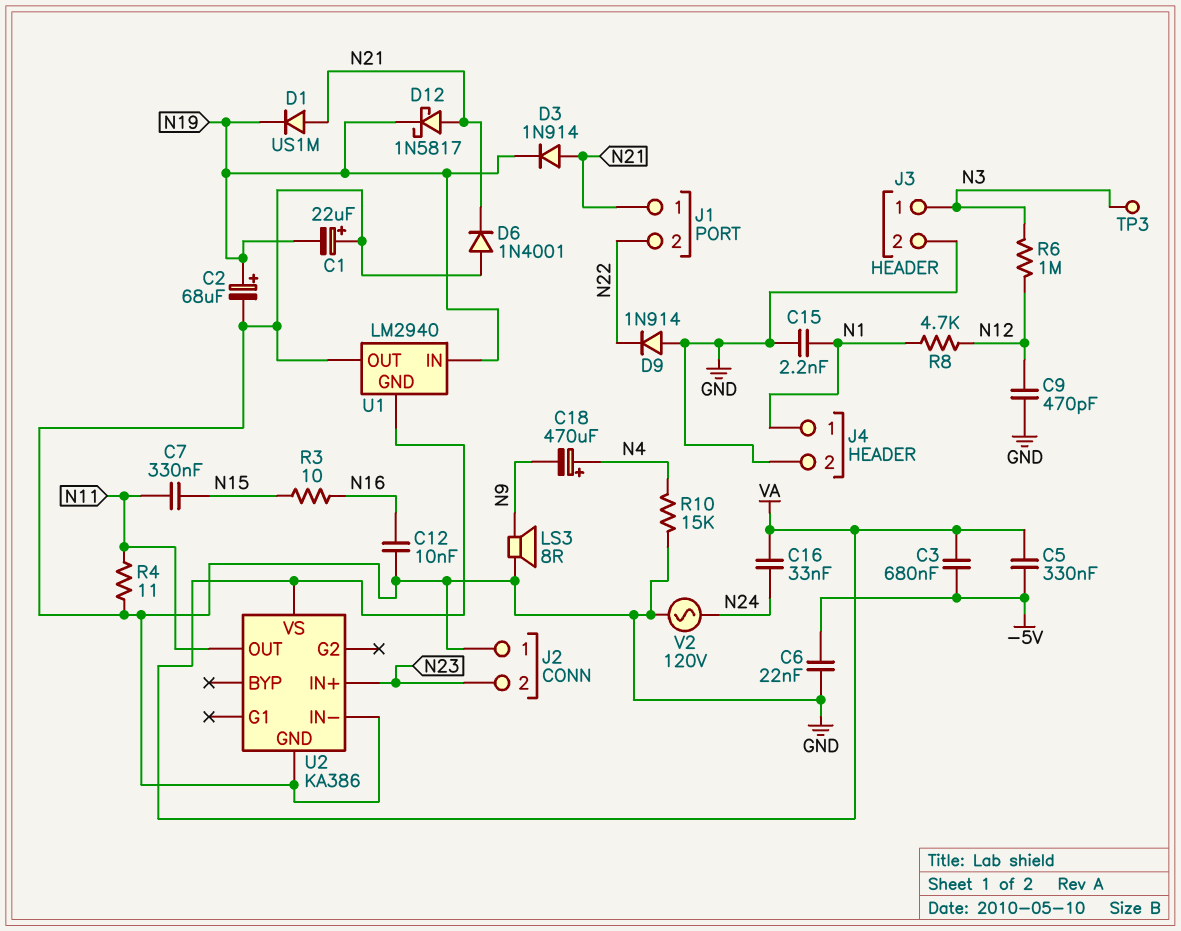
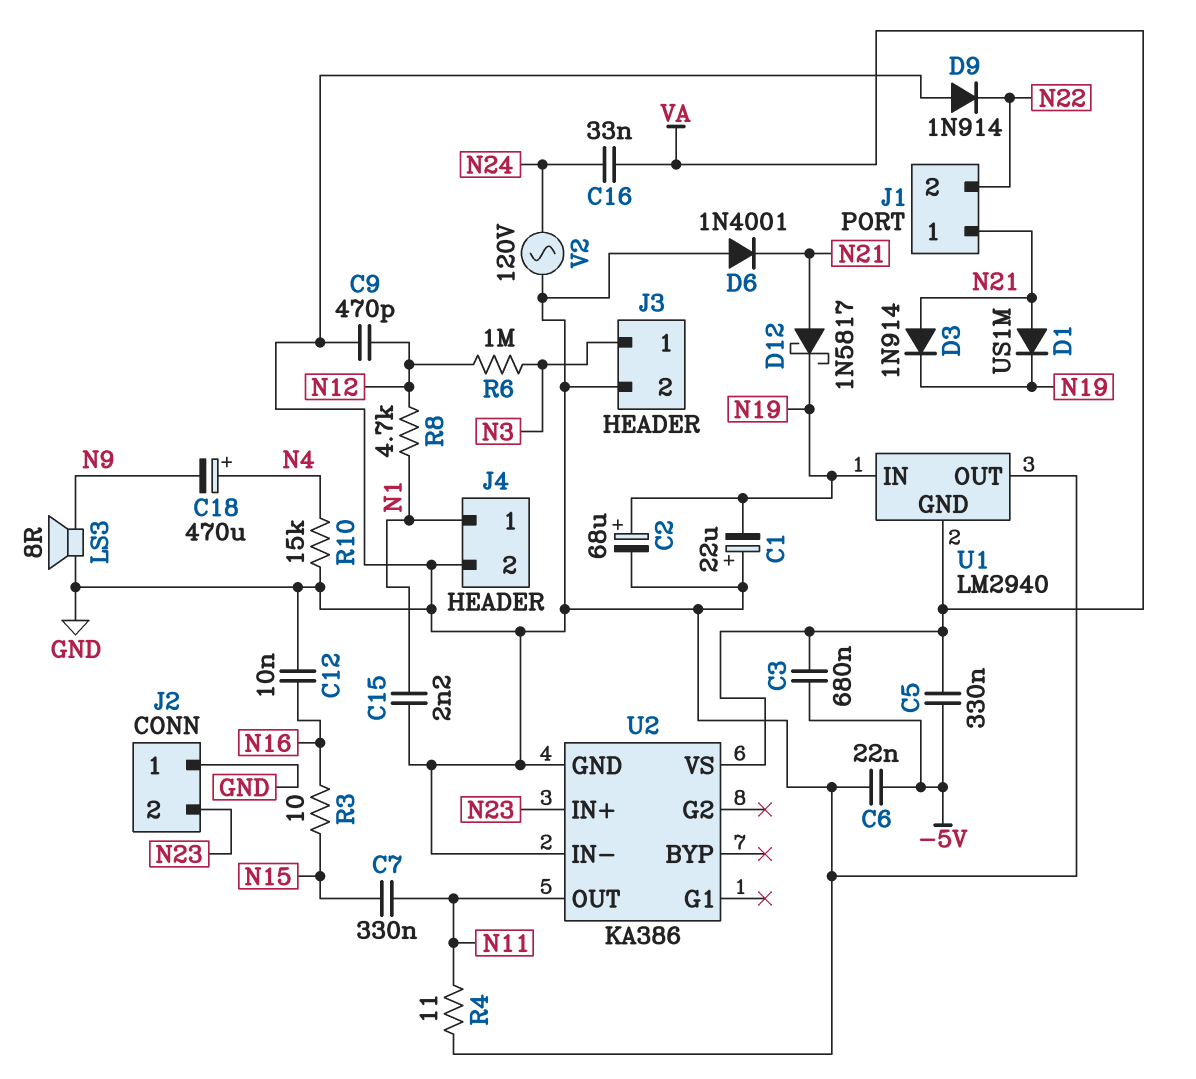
TP3: test point (N3) -> none

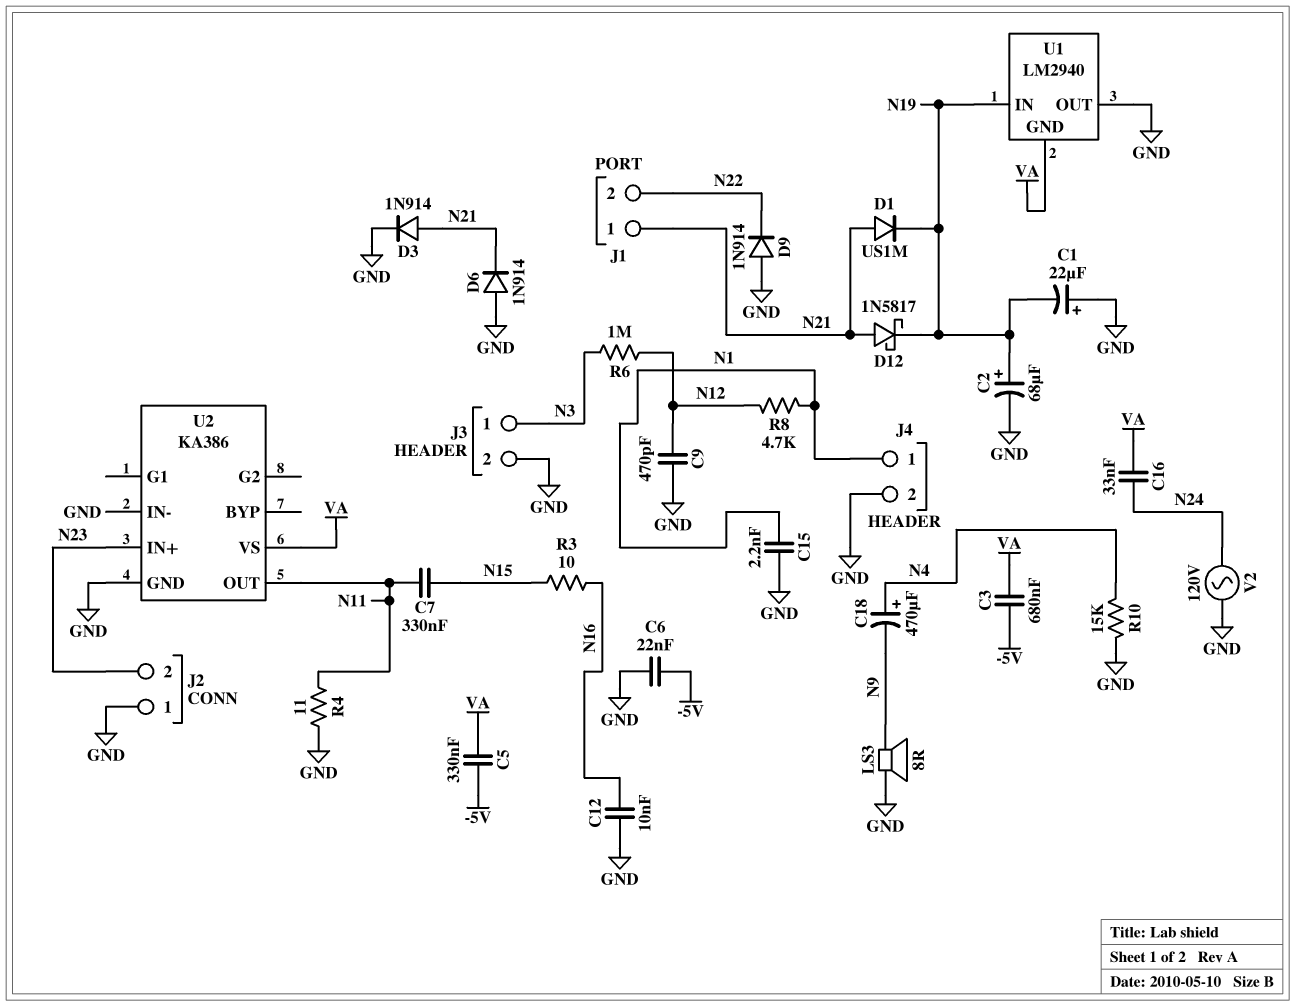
D3: diode 1N914 (A N21, K N19) -> diode 1N914 (A N21, K GND)
D6: diode 1N4001 (A GND, K N21) -> diode 1N914 (A GND, K N21)

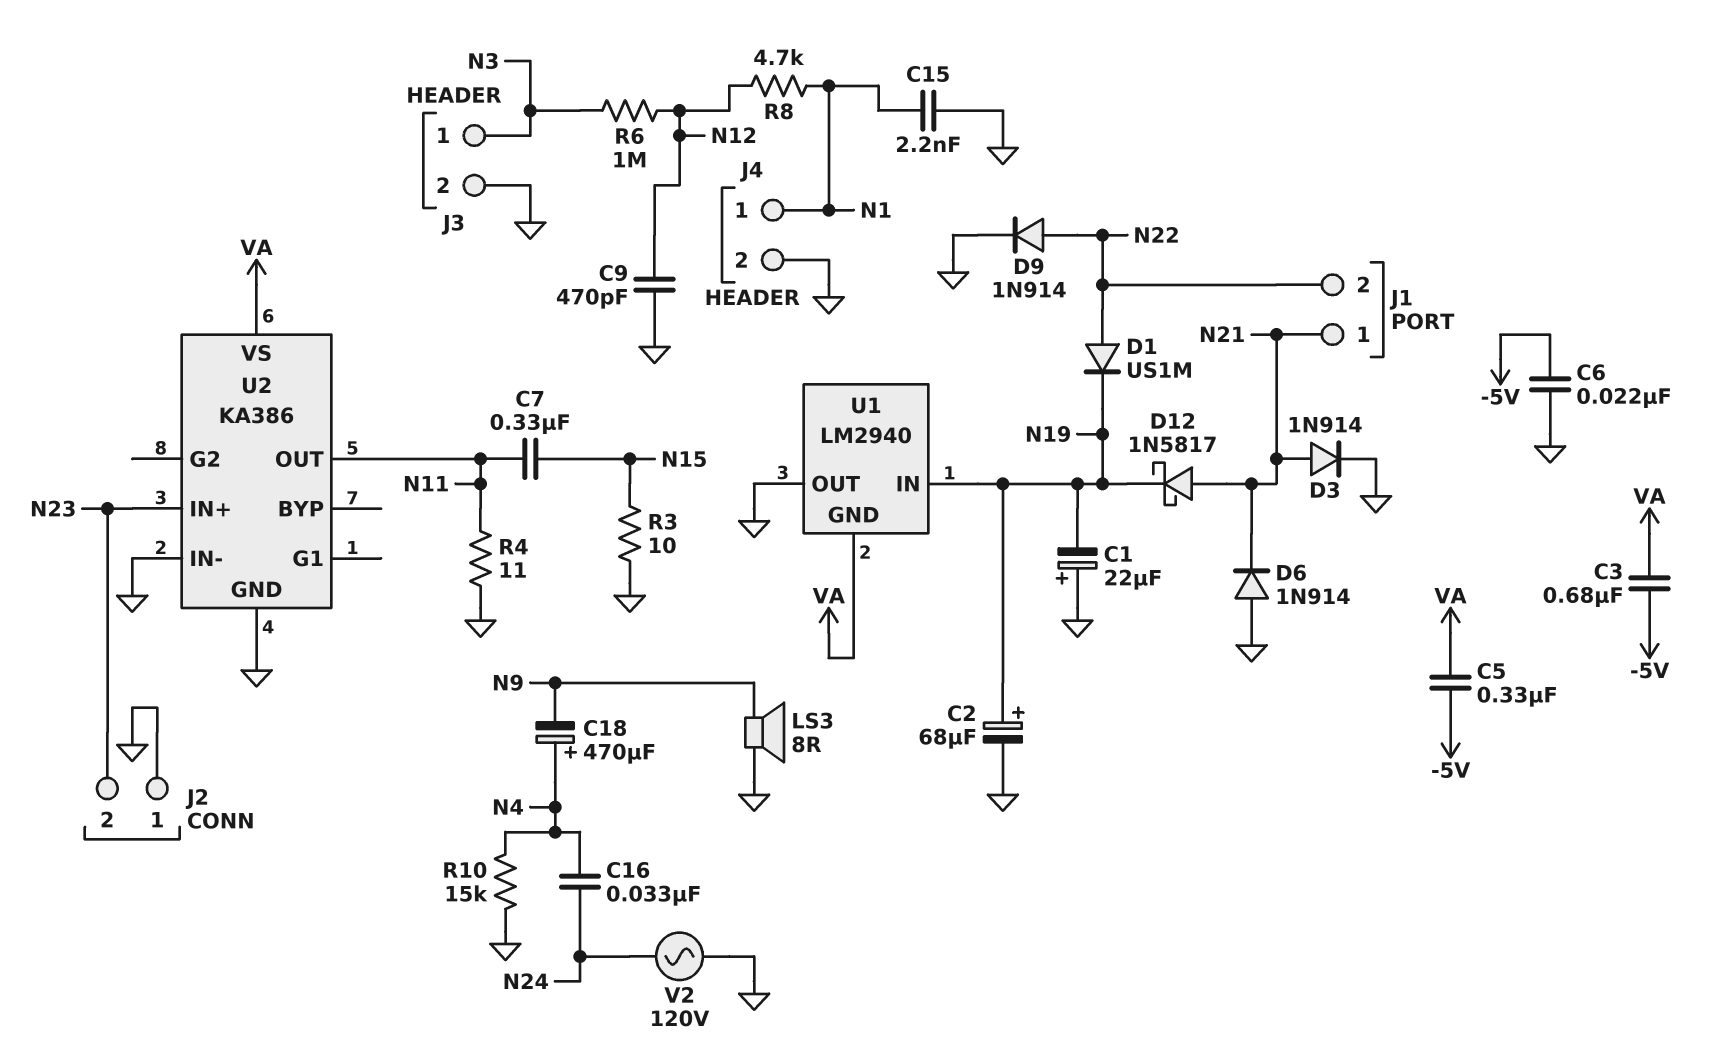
C12: 10nF (GND, N16) -> none
C16: 33nF (N24, VA) -> 33nF (N4, N24)
D1: diode US1M (A N21, K N19) -> diode US1M (A N22, K N19)
D9: diode 1N914 (A GND, K N22) -> diode 1N914 (A N22, K GND)
R3: 10 (N15, N16) -> 10 (GND, N15)

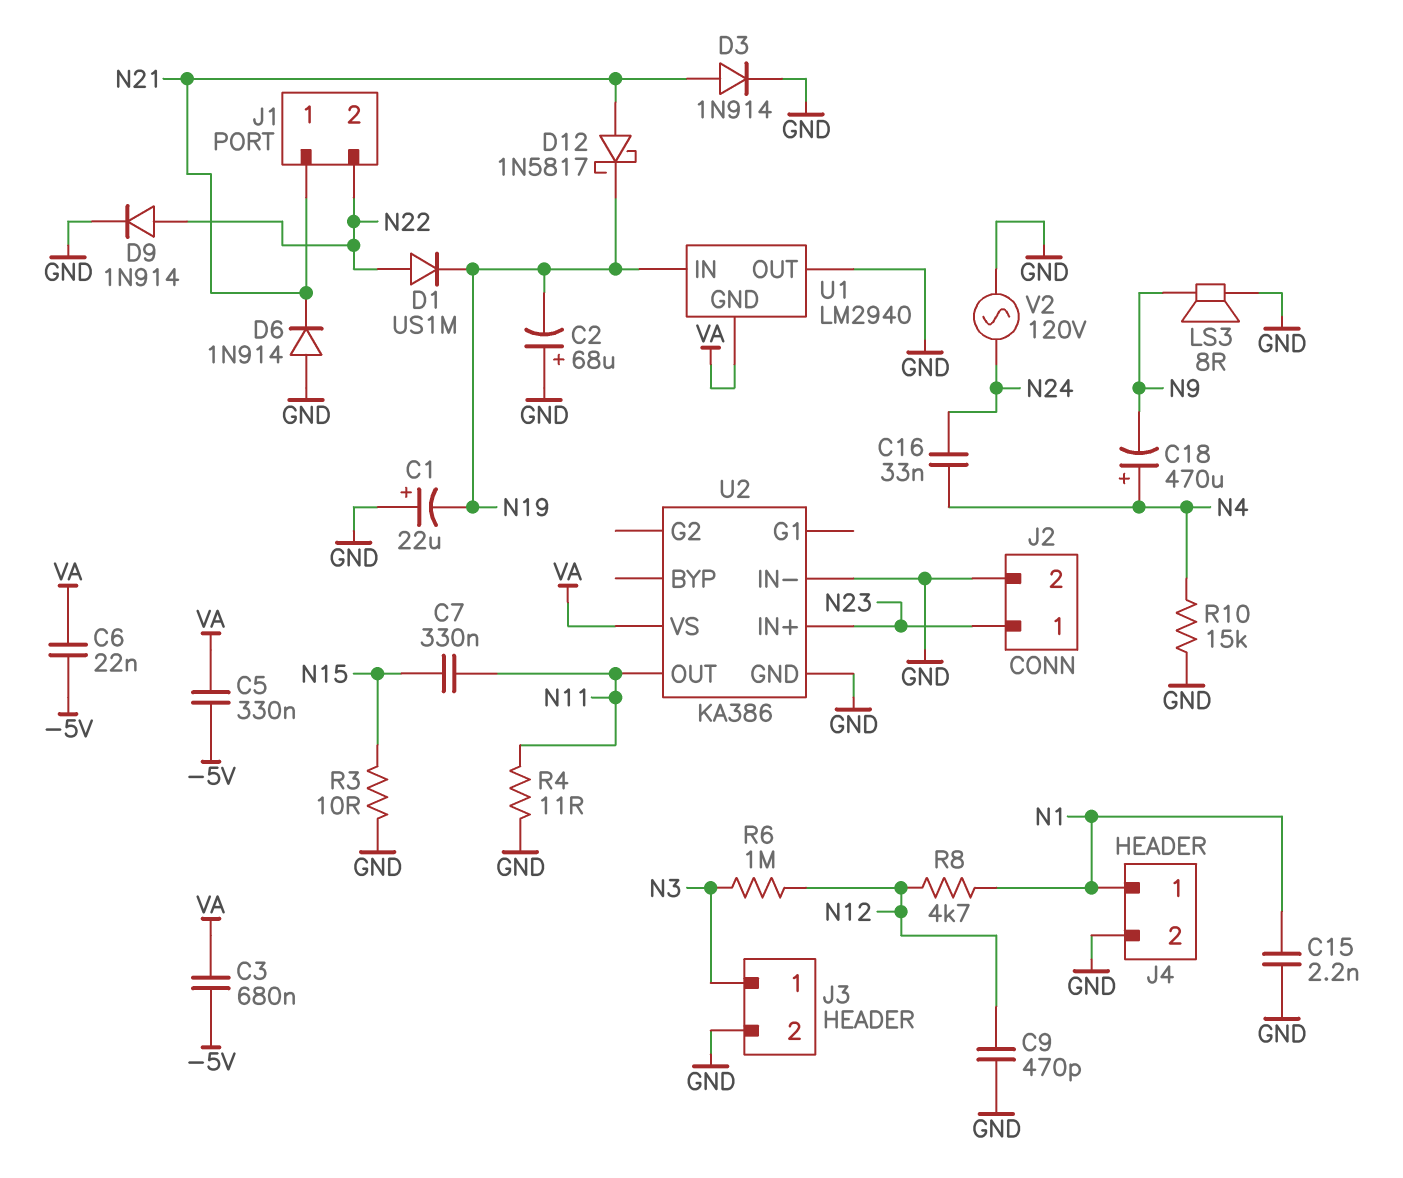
C2: 68uF (plus N19, minus GND) -> 68uF (plus GND, minus N19)
C6: 22nF (-5V, GND) -> 22nF (-5V, VA)
J2 pin 1: GND -> N23
J2 pin 2: N23 -> GND

